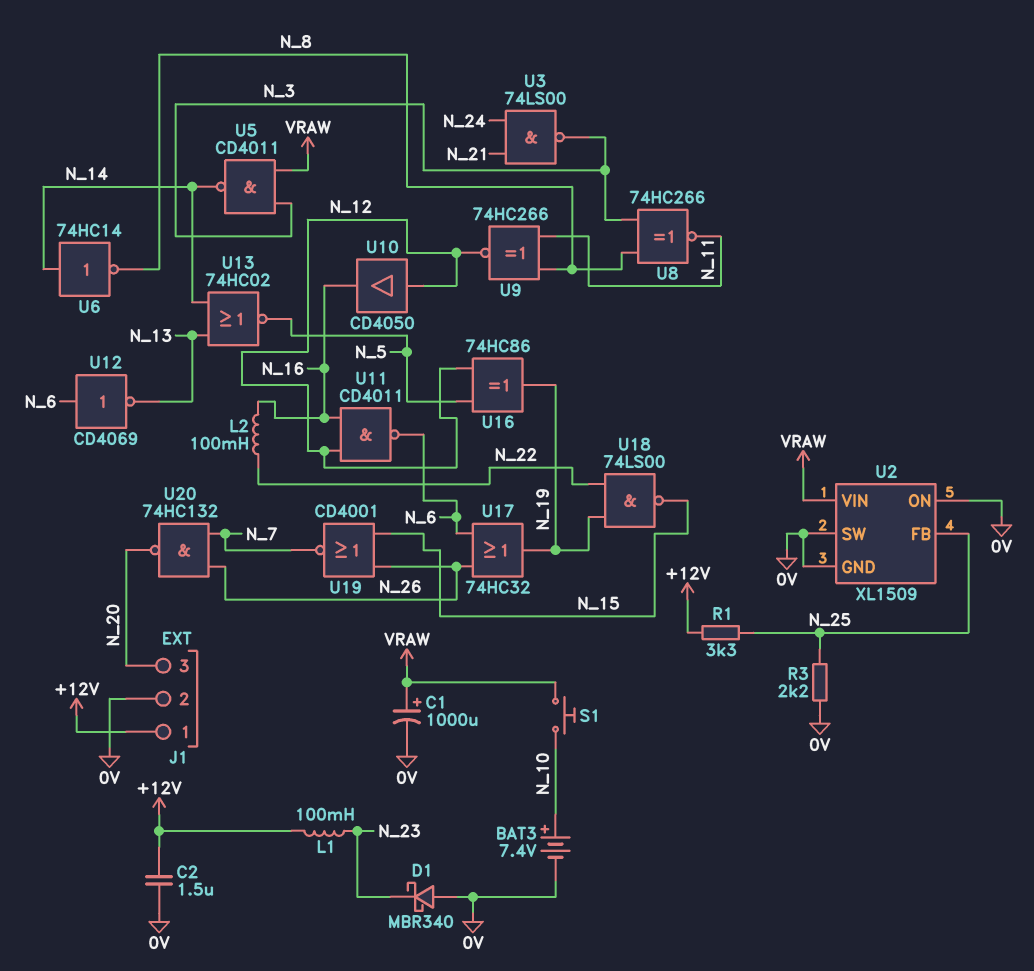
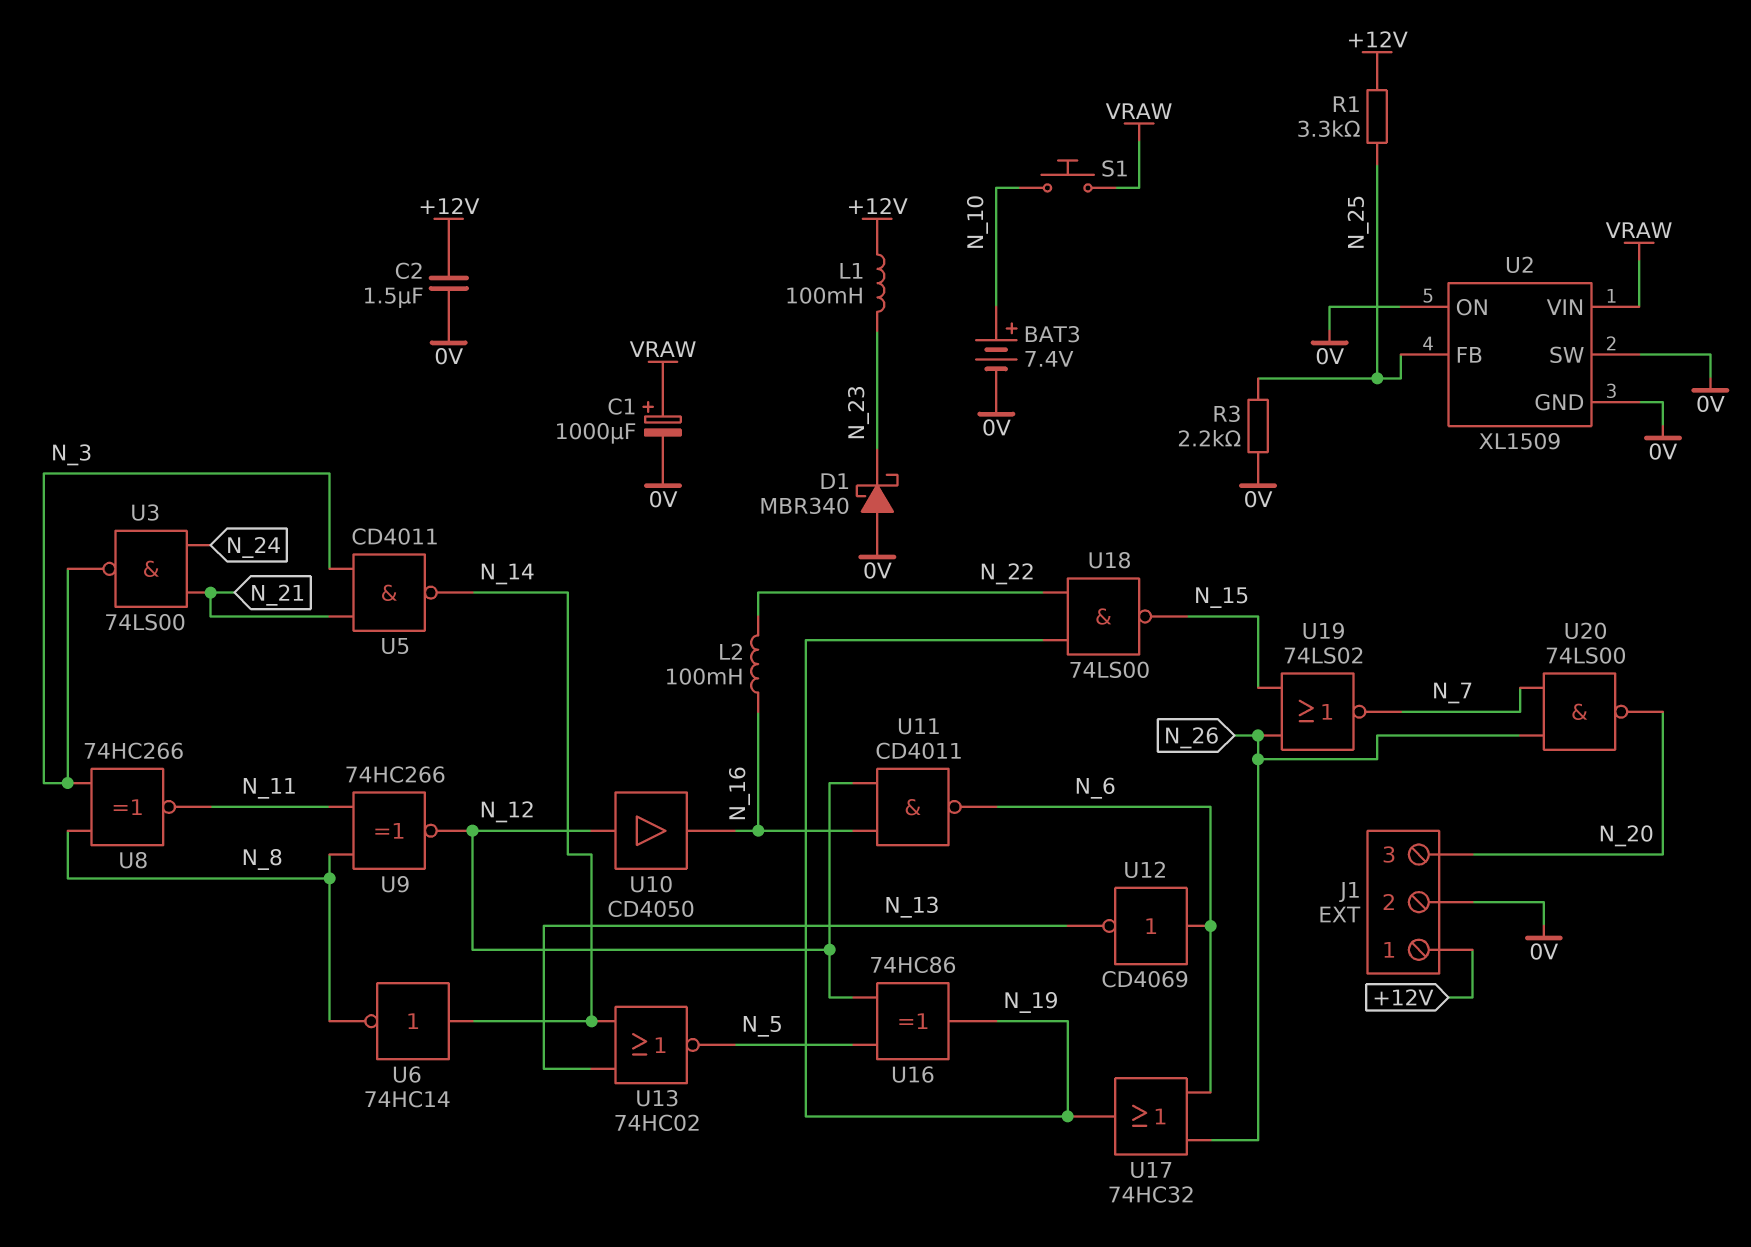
U5: NAND CD4011 (in N_3, in VRAW, out N_14) -> NAND CD4011 (in N_3, in N_21, out N_14)
U19: NOR CD4001 (in N_15, in N_26, out N_7) -> NOR 74LS02 (in N_15, in N_26, out N_7)
U20: NAND 74HC132 (in N_7, in N_26, out N_20) -> NAND 74LS00 (in N_7, in N_26, out N_20)

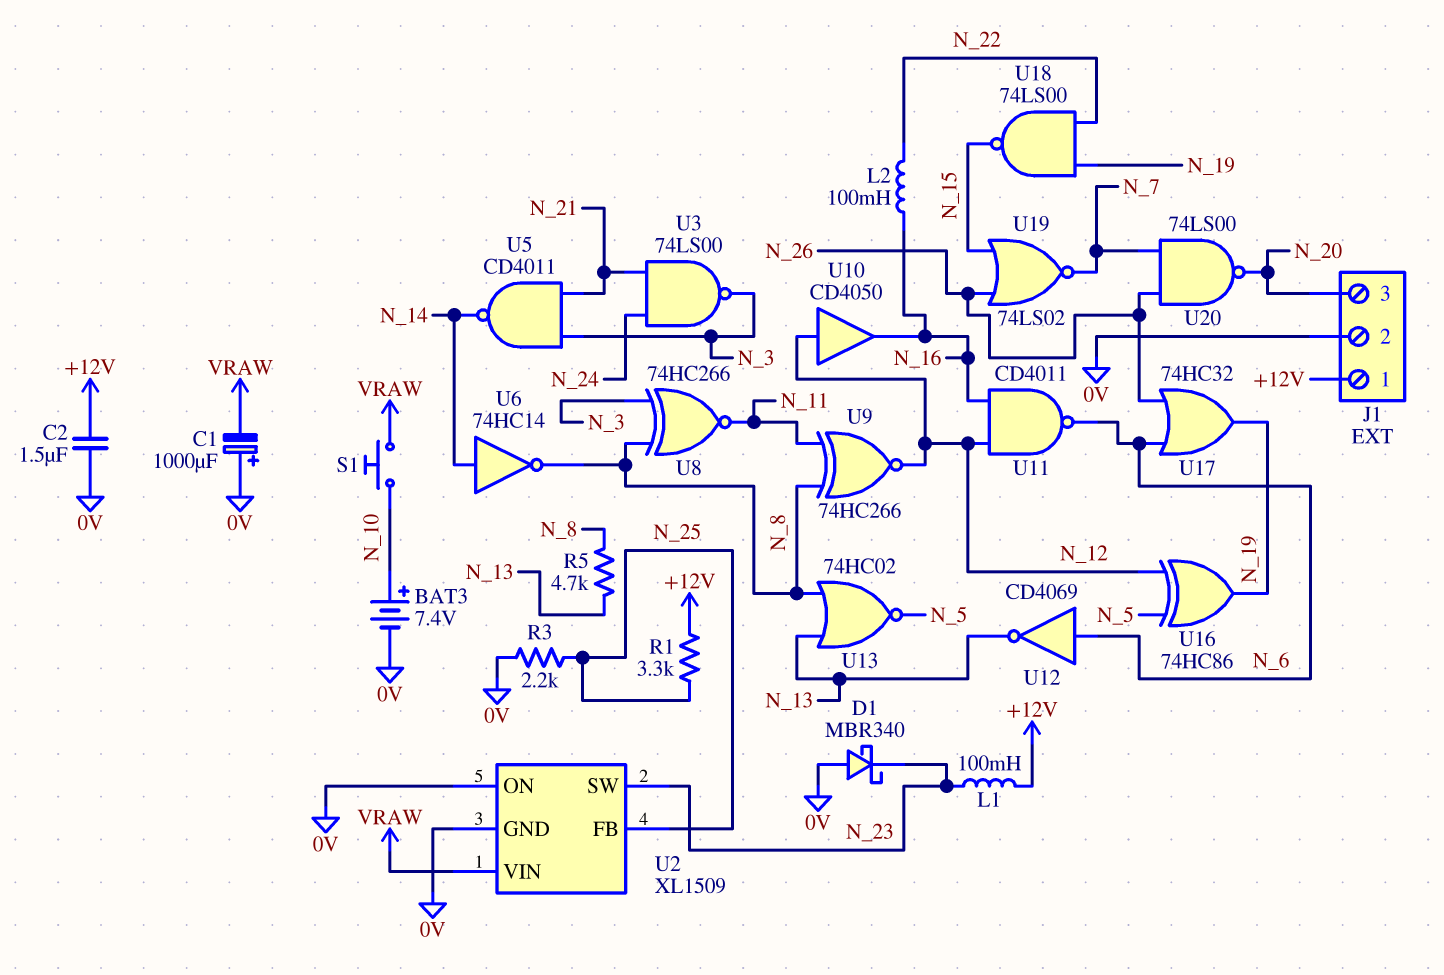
C1: 1000uF (plus VRAW, minus 0V) -> 1000uF (plus 0V, minus VRAW)
R5: none -> 4.7k (N_8, N_13)
U2 pin SW: 0V -> N_23
U13: NOR 74HC02 (in N_13, in N_14, out N_5) -> NOR 74HC02 (in N_8, in N_13, out N_5)

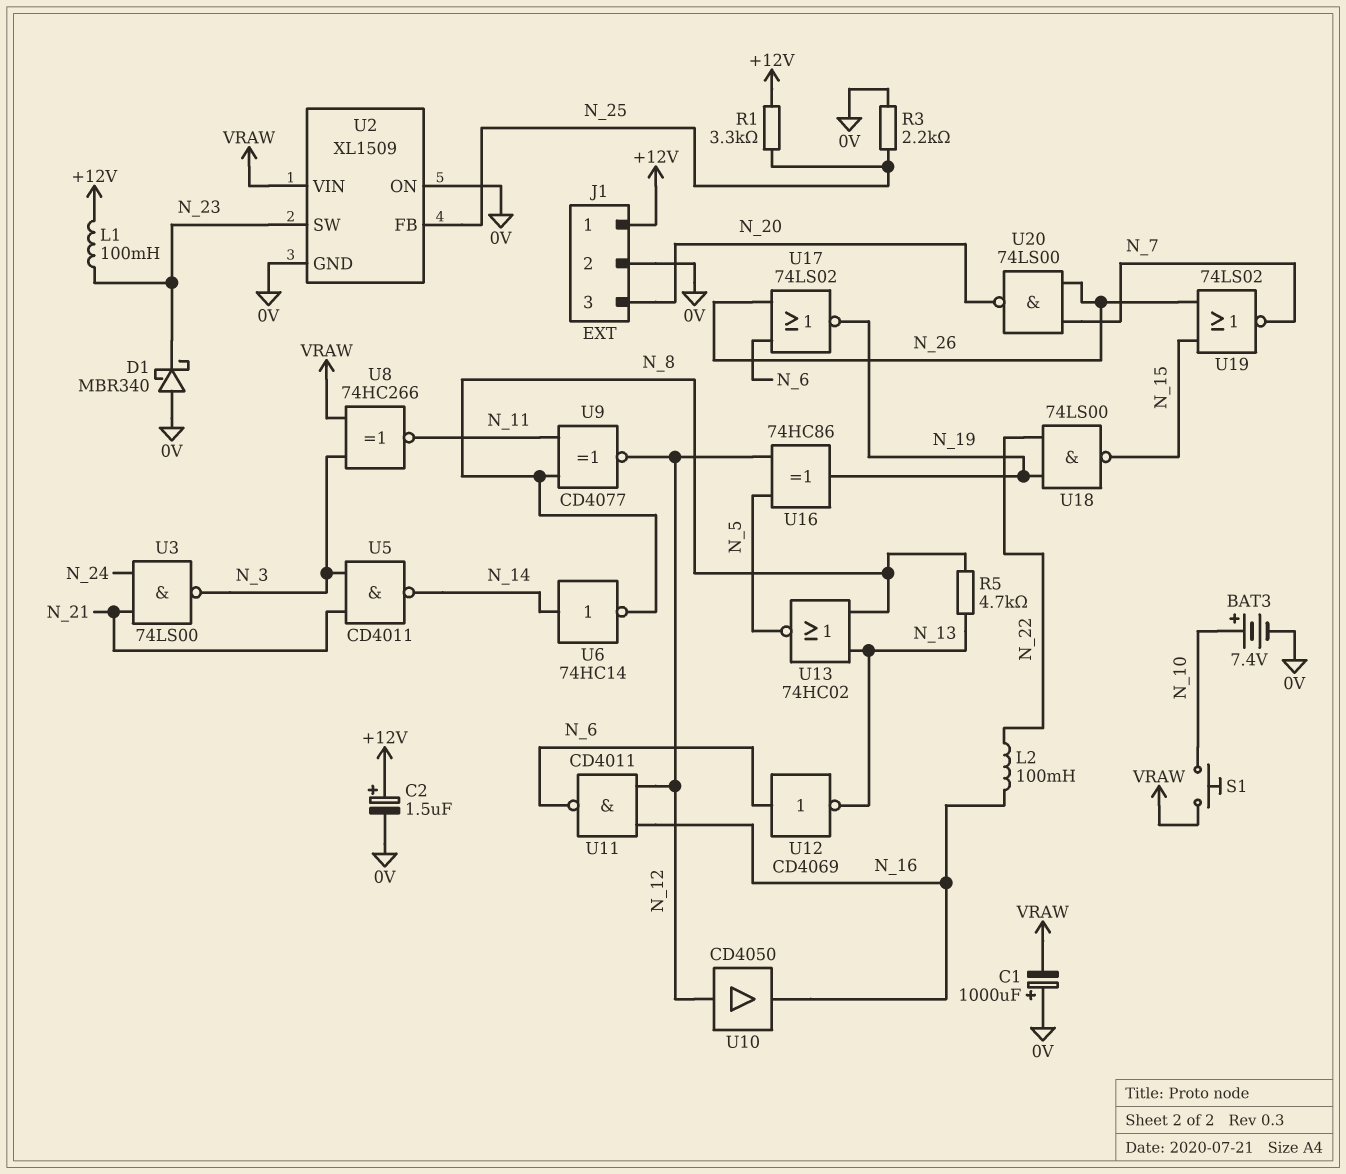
C2: 1.5uF (+12V, 0V) -> 1.5uF (plus +12V, minus 0V)
U8: XNOR 74HC266 (in N_3, in N_8, out N_11) -> XNOR 74HC266 (in N_3, in VRAW, out N_11)
U9: XNOR 74HC266 (in N_8, in N_11, out N_12) -> XNOR CD4077 (in N_8, in N_11, out N_12)
U17: OR 74HC32 (in N_6, in N_26, out N_19) -> NOR 74LS02 (in N_6, in N_26, out N_19)

